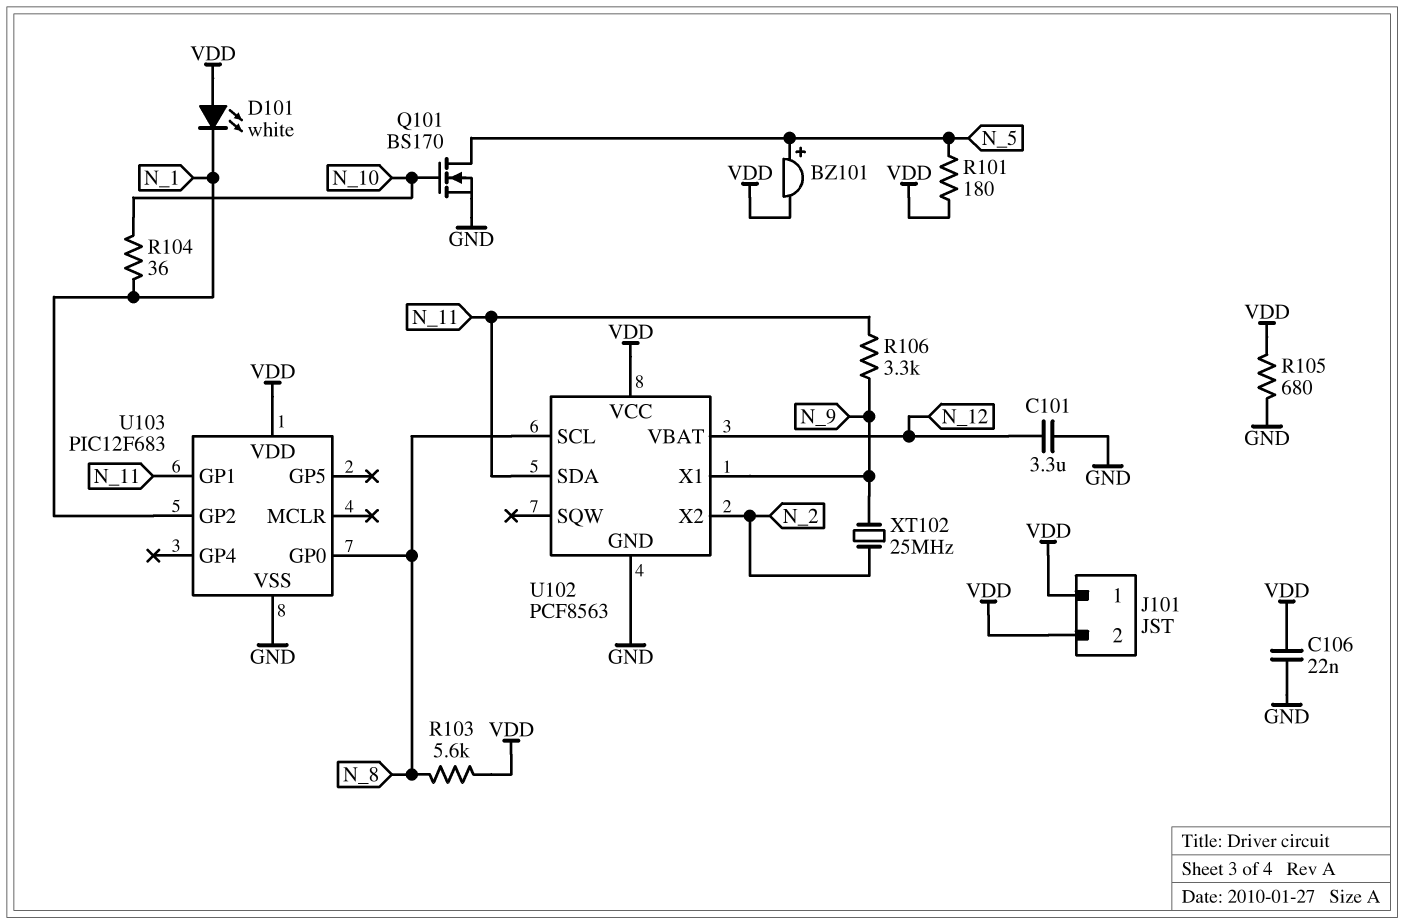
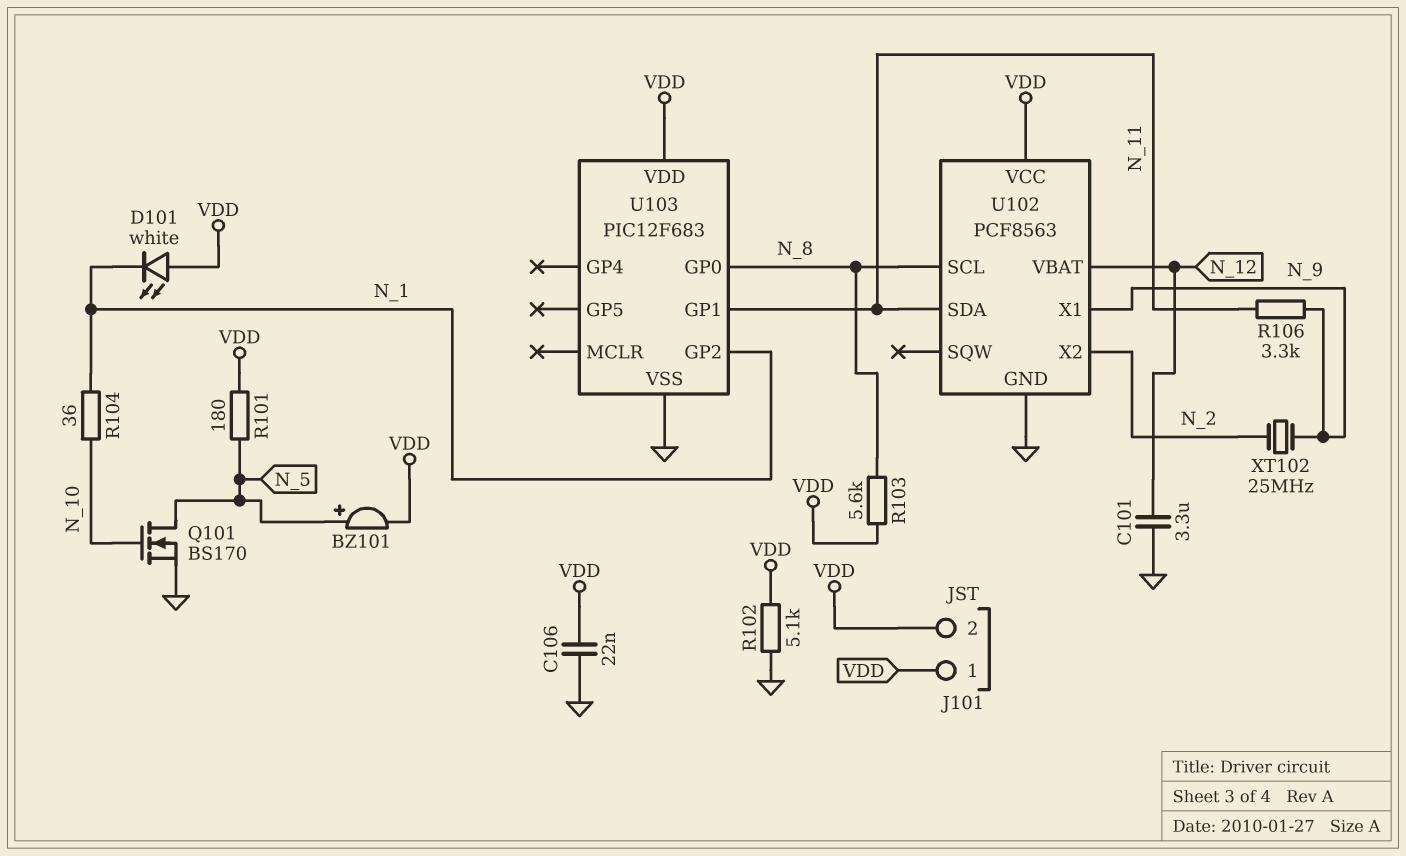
R102: none -> 5.1k (GND, VDD)
R105: 680 (GND, VDD) -> none

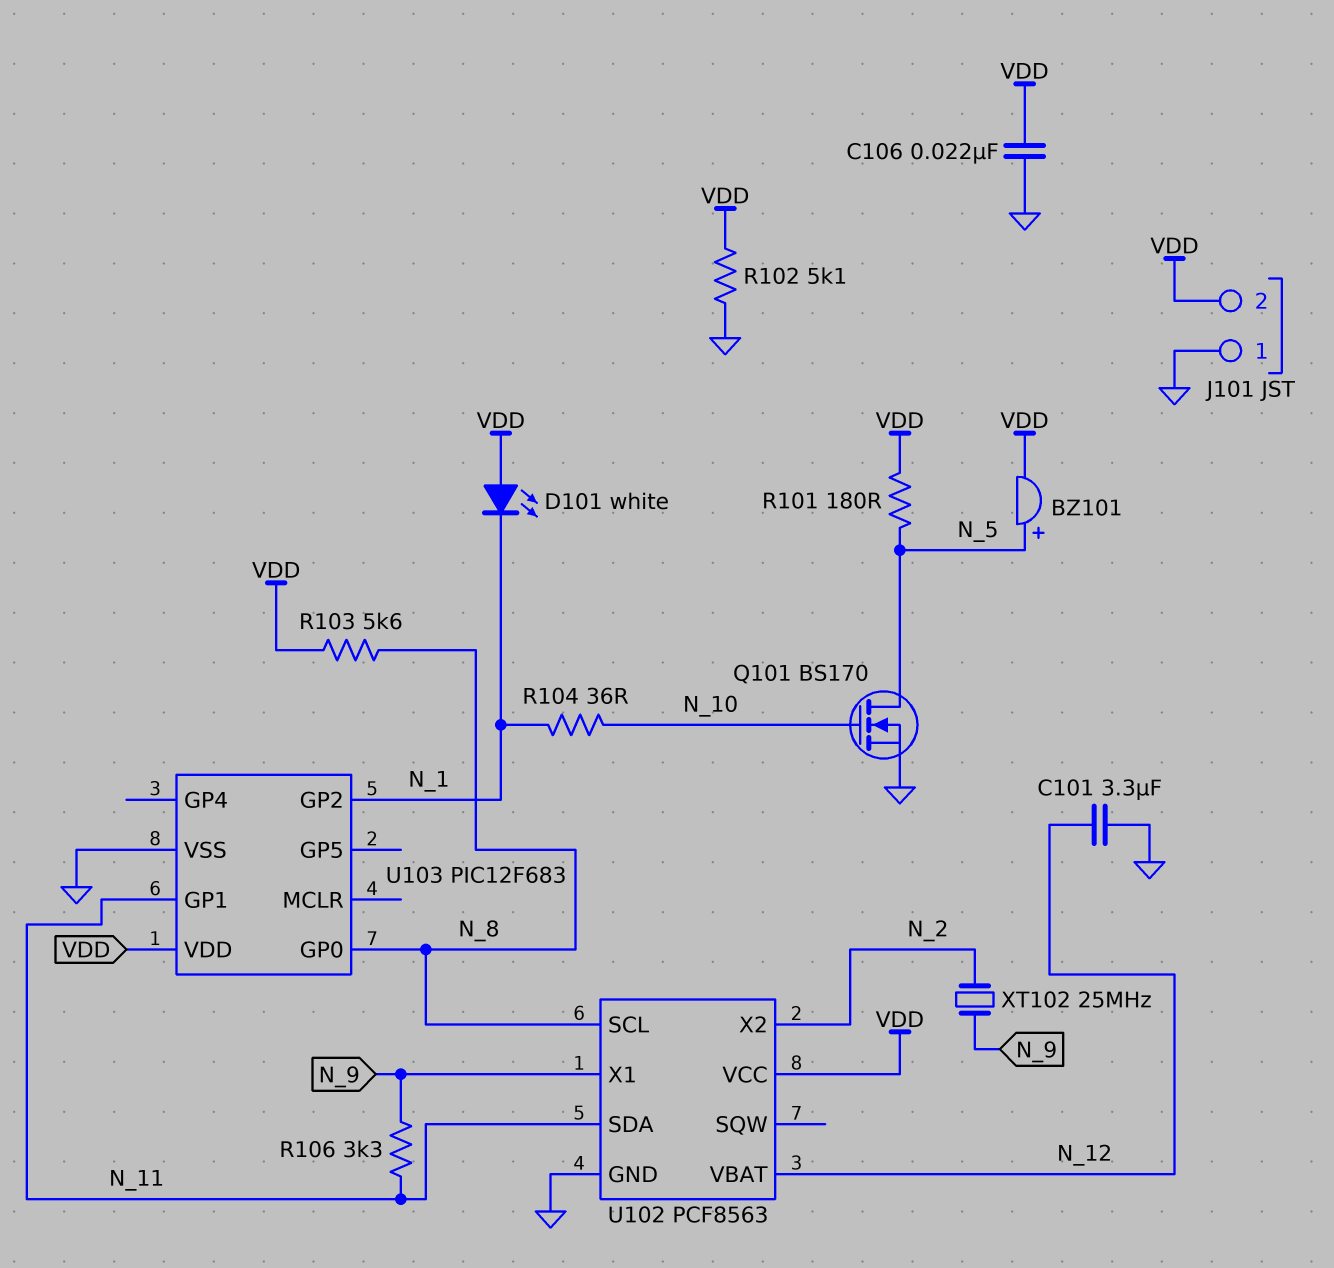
J101 pin 1: VDD -> GND

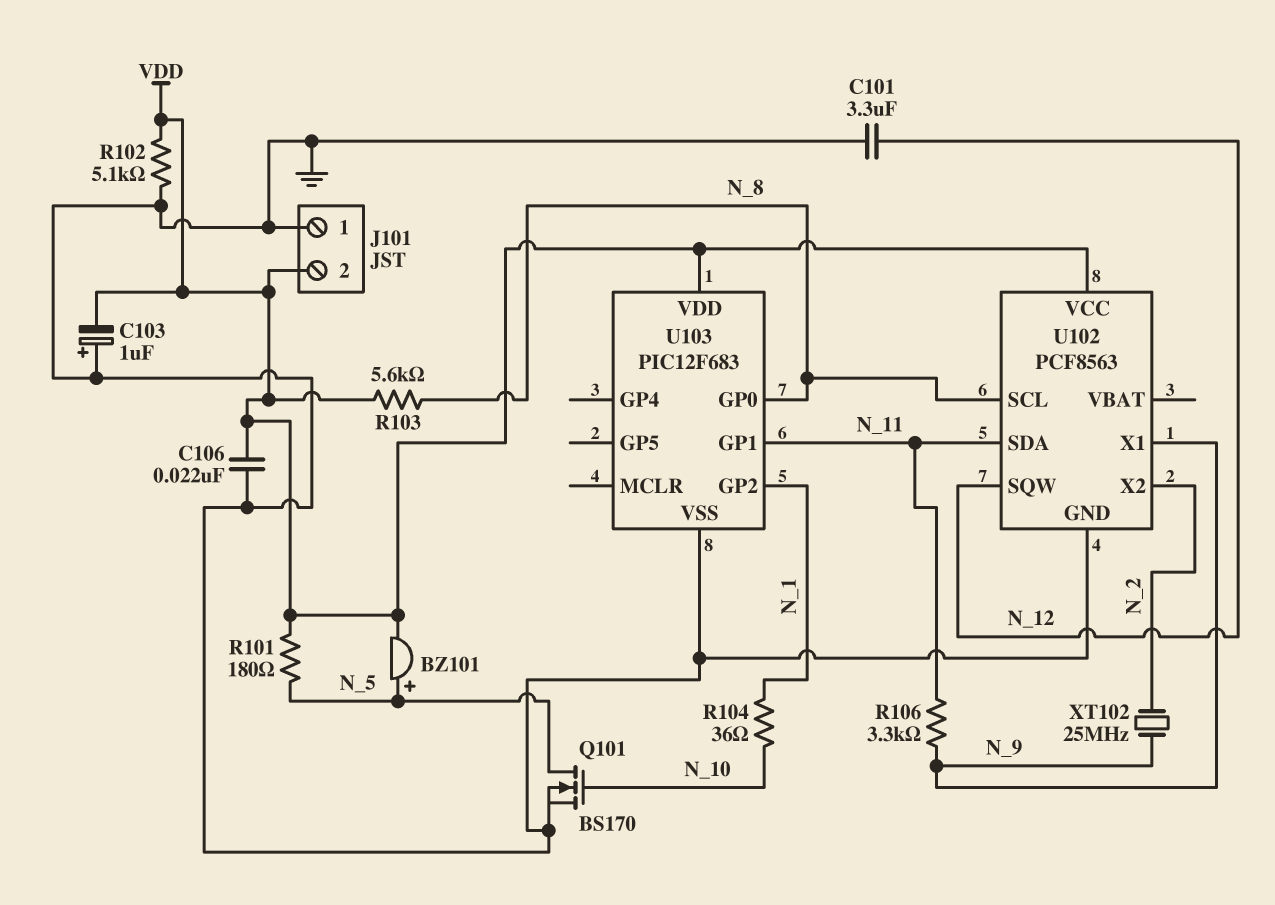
C103: none -> 1uF (plus GND, minus VDD)
D101: LED white (A VDD, K N_1) -> none
U102 pin SQW: none -> N_12
U102 pin VBAT: N_12 -> none

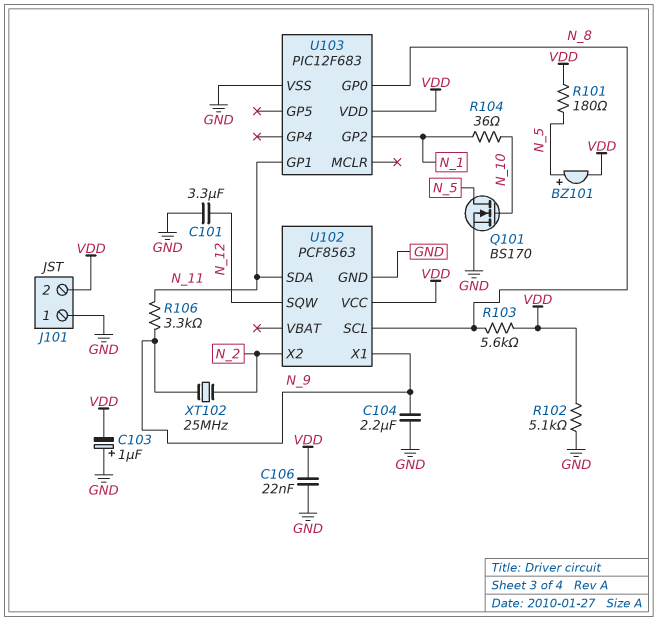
C104: none -> 2.2uF (GND, N_9)

